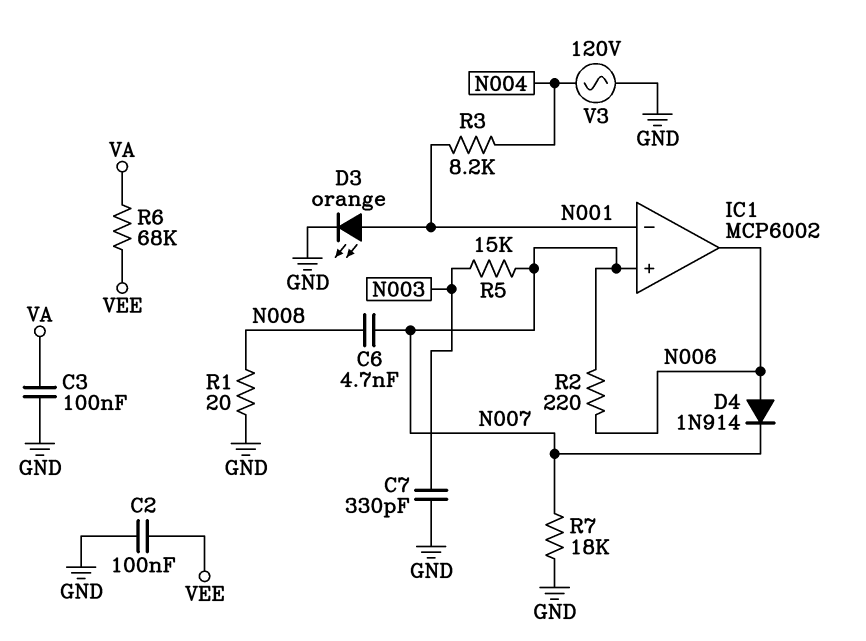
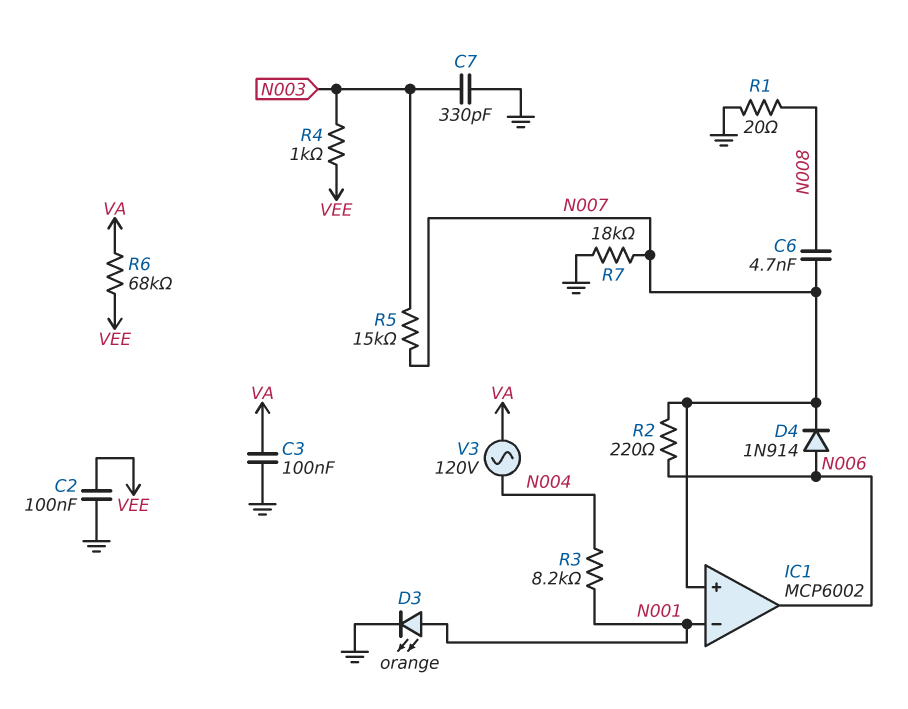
R4: none -> 1k (N003, VEE)
V3: AC 120V (GND, N004) -> AC 120V (N004, VA)

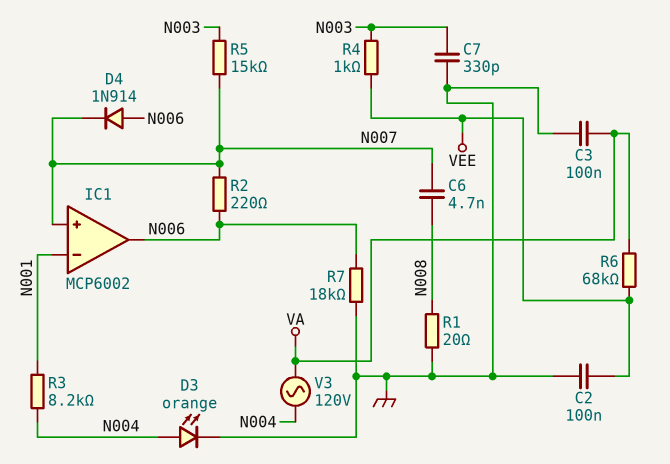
D3: LED orange (A N001, K GND) -> LED orange (A N004, K GND)
R7: 18k (GND, N007) -> 18k (GND, N006)

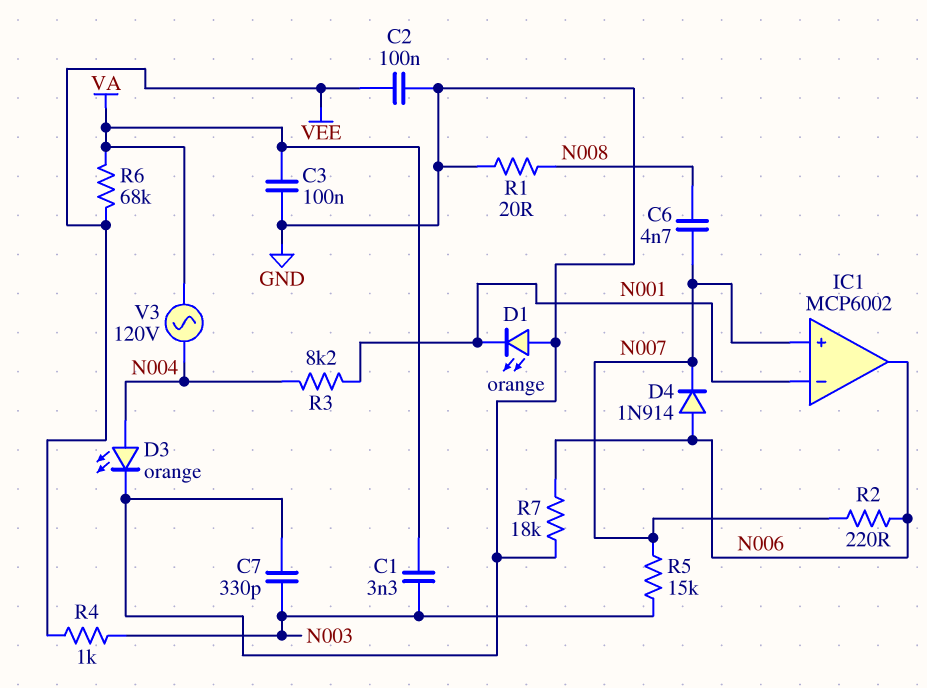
C1: none -> 3.3nF (N003, VA)
D1: none -> LED orange (A GND, K N001)

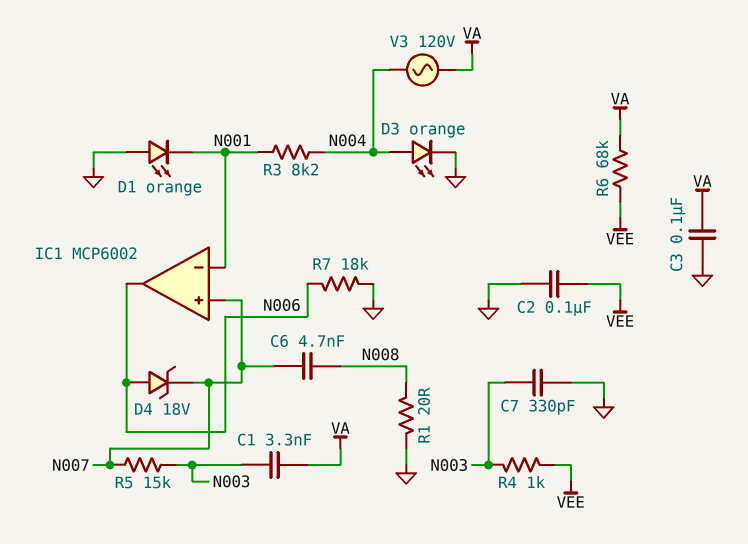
D4: diode 1N914 (A N006, K N007) -> zener 18V (A N006, K N007)
R2: 220 (N006, N007) -> none

